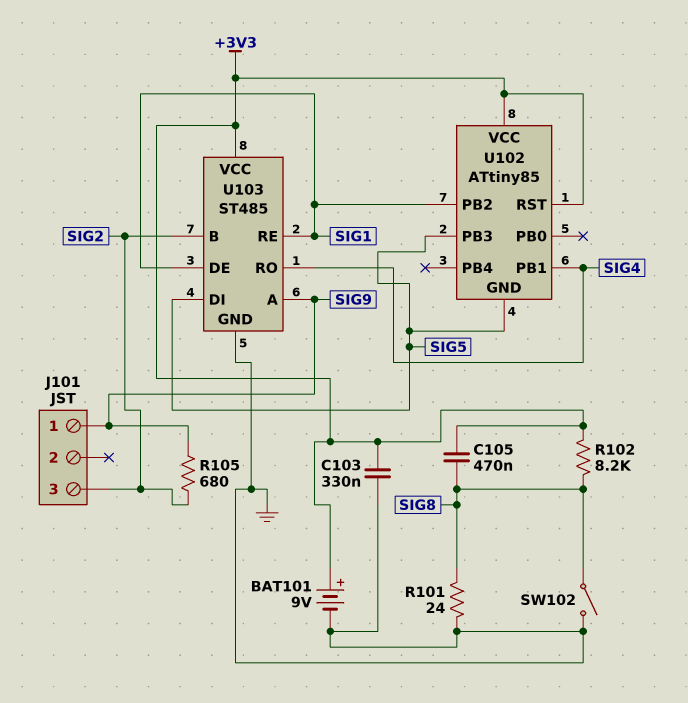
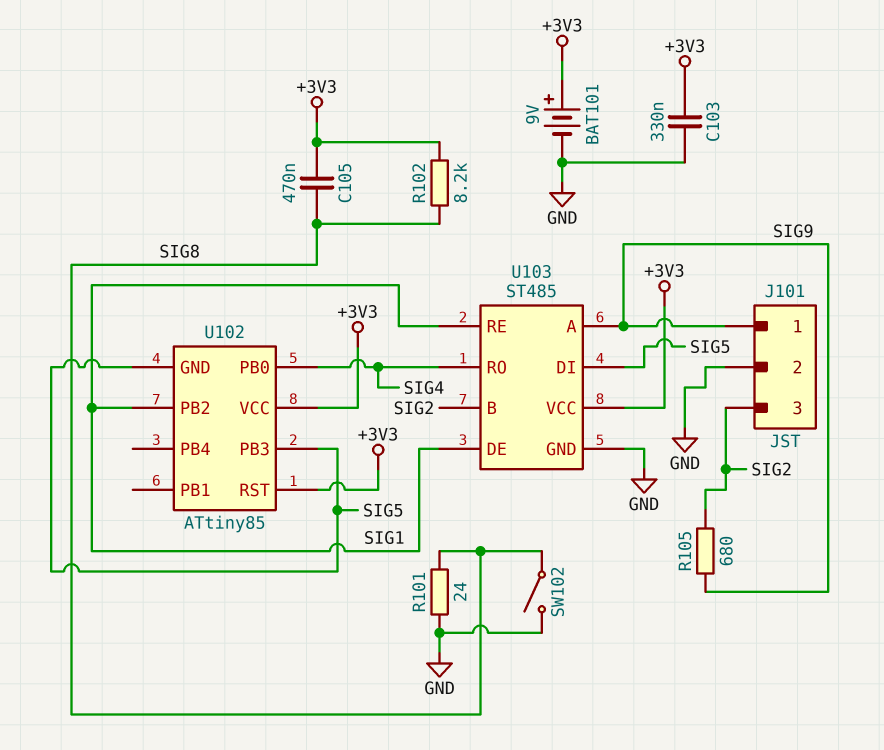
J101 pin 2: none -> GND
U102 pin PB0: none -> SIG4
U102 pin PB1: SIG4 -> none

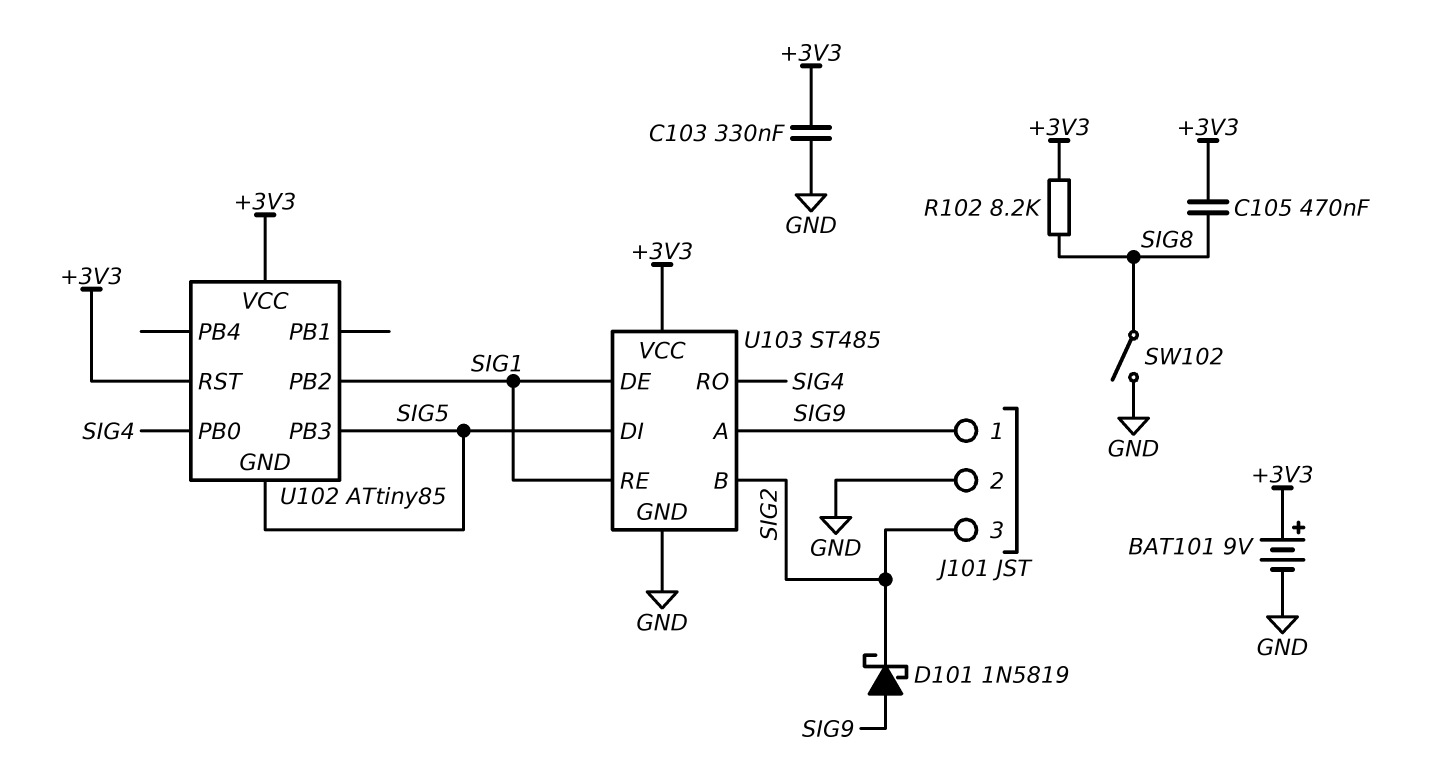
D101: none -> schottky 1N5819 (A SIG9, K SIG2)
R101: 24 (GND, SIG8) -> none
R105: 680 (SIG2, SIG9) -> none

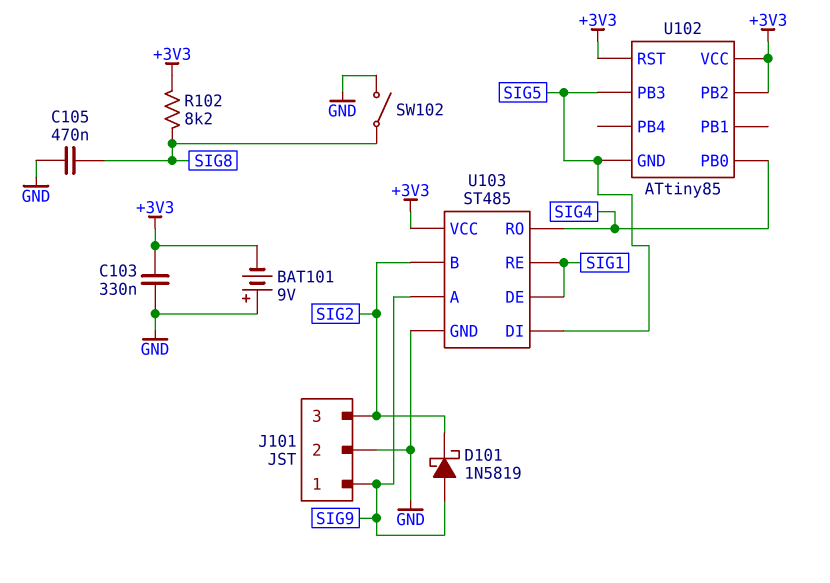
BAT101: 9V (plus +3V3, minus GND) -> 9V (plus GND, minus +3V3)
C105: 470nF (+3V3, SIG8) -> 470nF (GND, SIG8)
U102 pin PB2: SIG1 -> +3V3

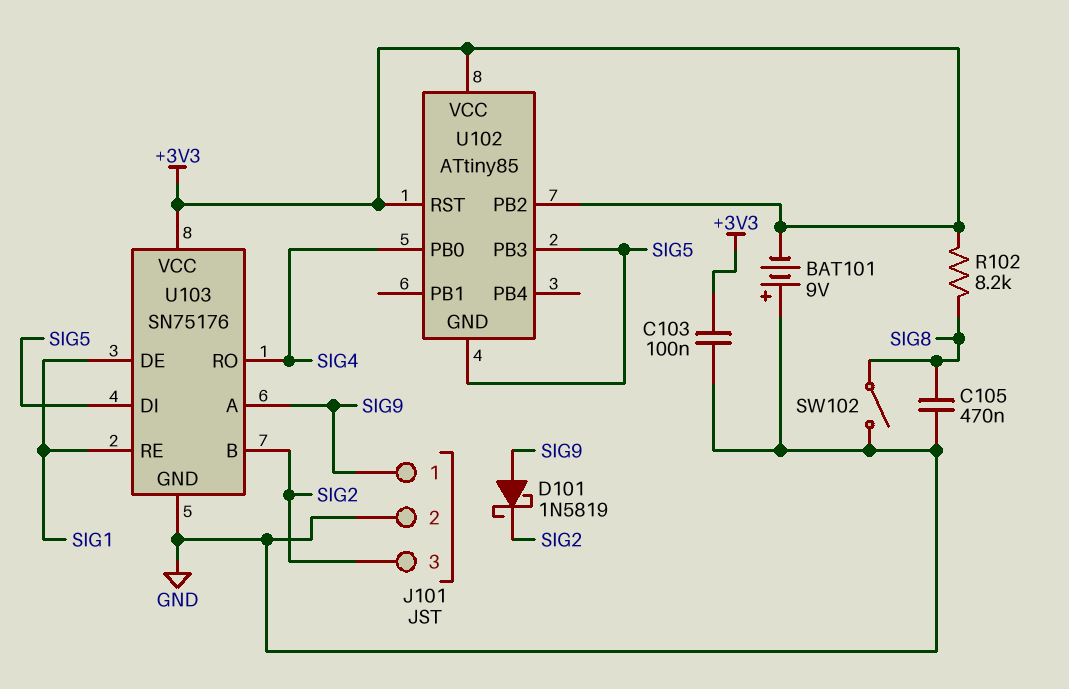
C103: 330nF (+3V3, GND) -> 100nF (+3V3, GND)
U103: ST485 -> SN75176

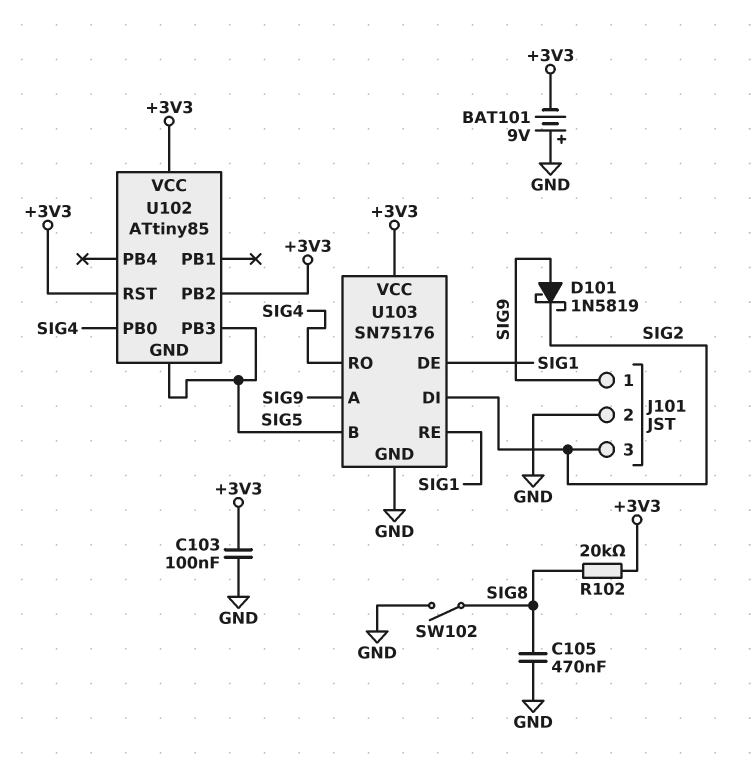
R102: 8.2k (+3V3, SIG8) -> 20k (+3V3, SIG8)
U103 pin B: SIG2 -> SIG5
U103 pin DI: SIG5 -> SIG2

